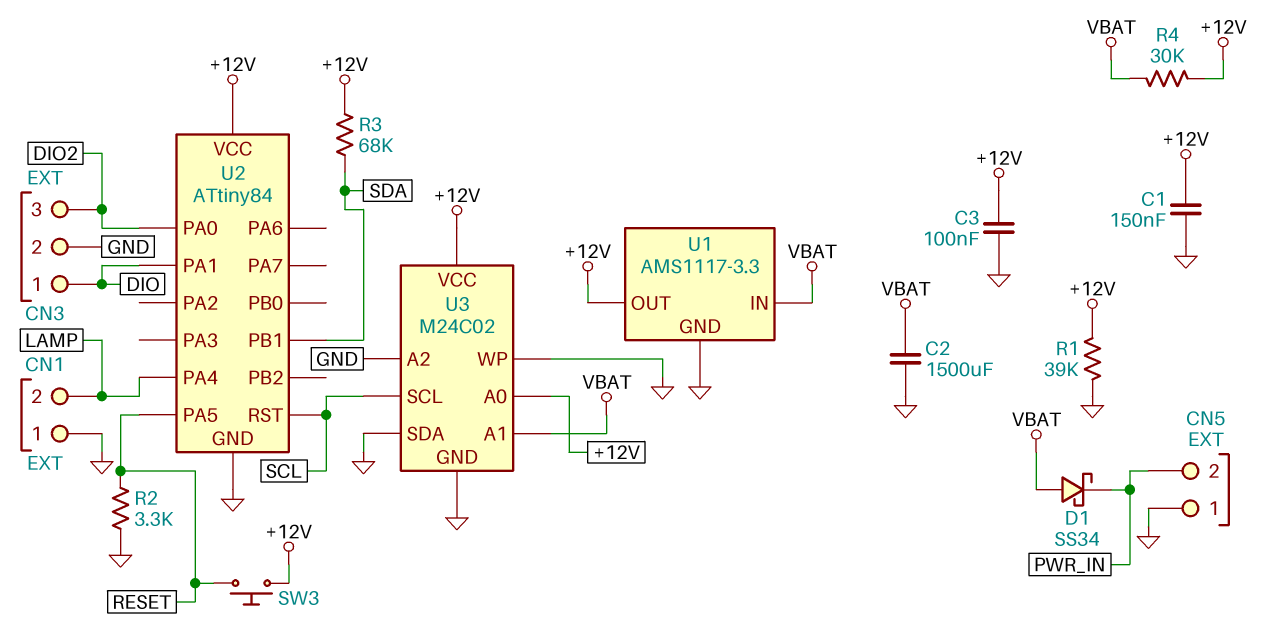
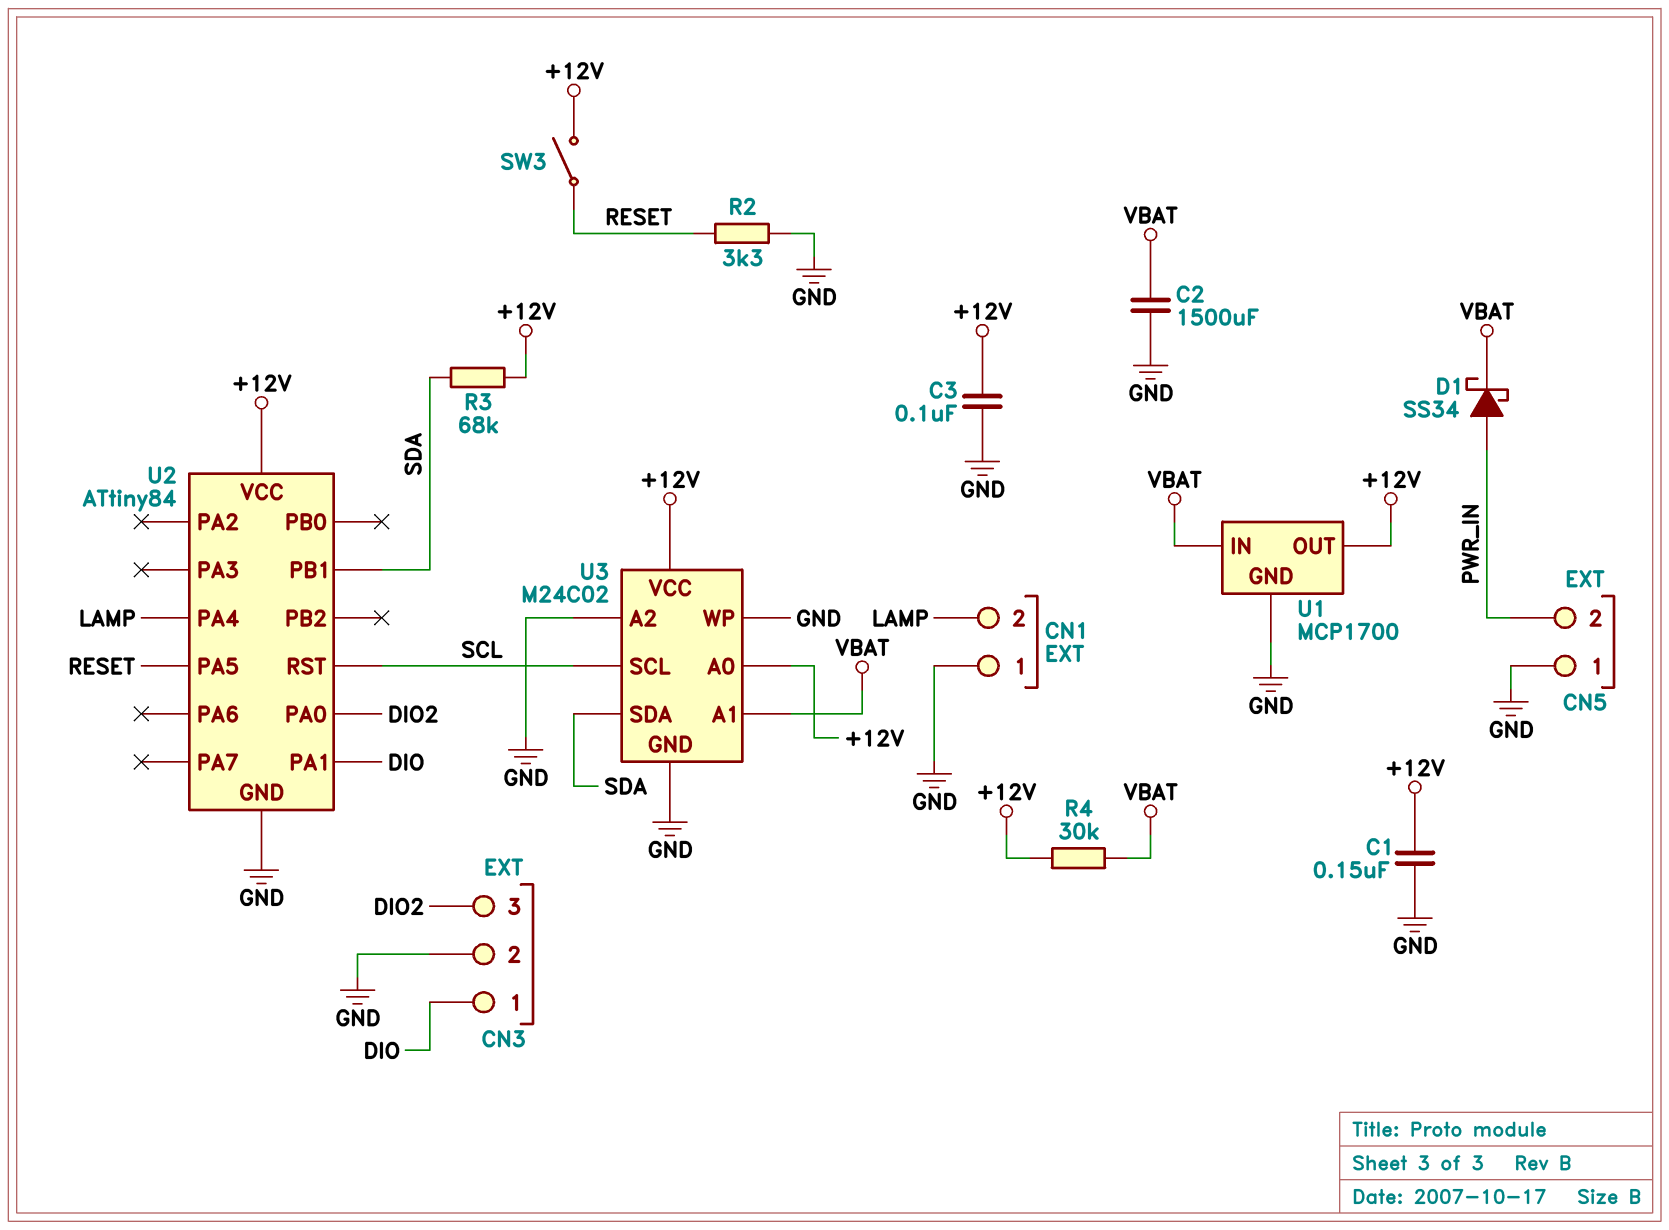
D1: schottky SS34 (A VBAT, K PWR_IN) -> schottky SS34 (A PWR_IN, K VBAT)
R1: 39k (+12V, GND) -> none
SW3: button (+12V, RESET) -> switch (+12V, RESET)
U1: AMS1117-3.3 -> MCP1700
U3 pin SDA: GND -> SDA

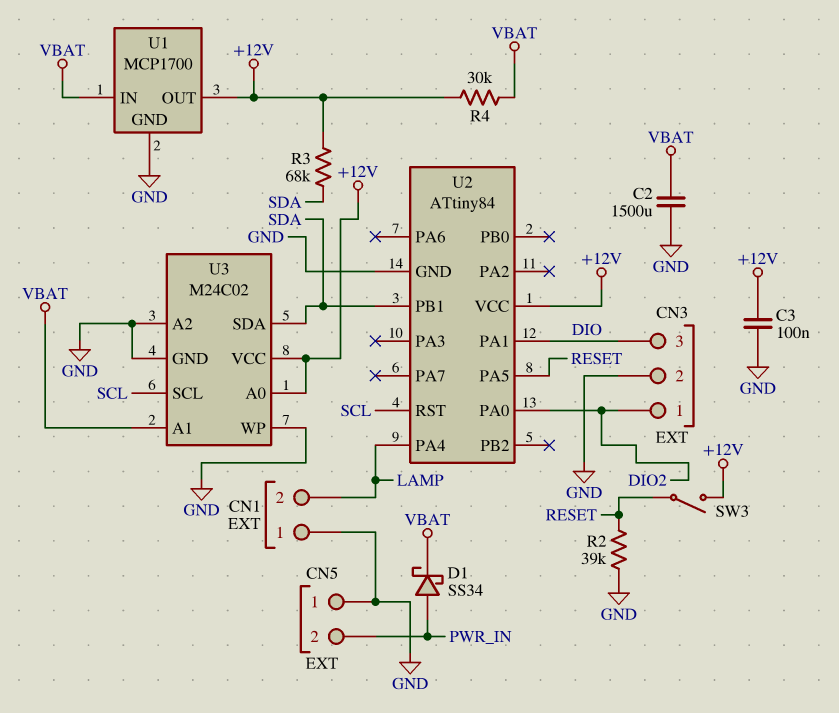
C1: 150nF (+12V, GND) -> none
CN3 pin 1: DIO -> DIO2
CN3 pin 3: DIO2 -> DIO
R2: 3.3k (GND, RESET) -> 39k (GND, RESET)

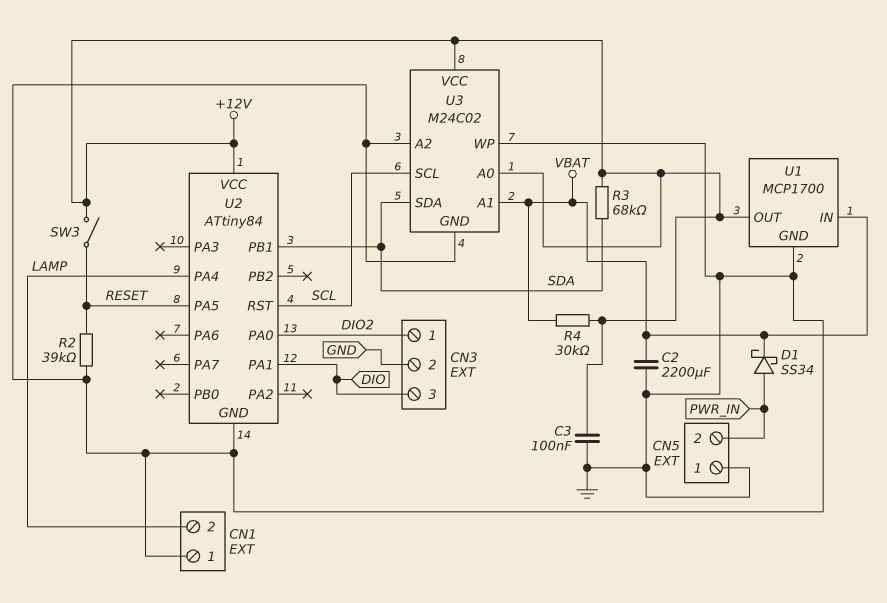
C2: 1500uF (GND, VBAT) -> 2200uF (GND, VBAT)

